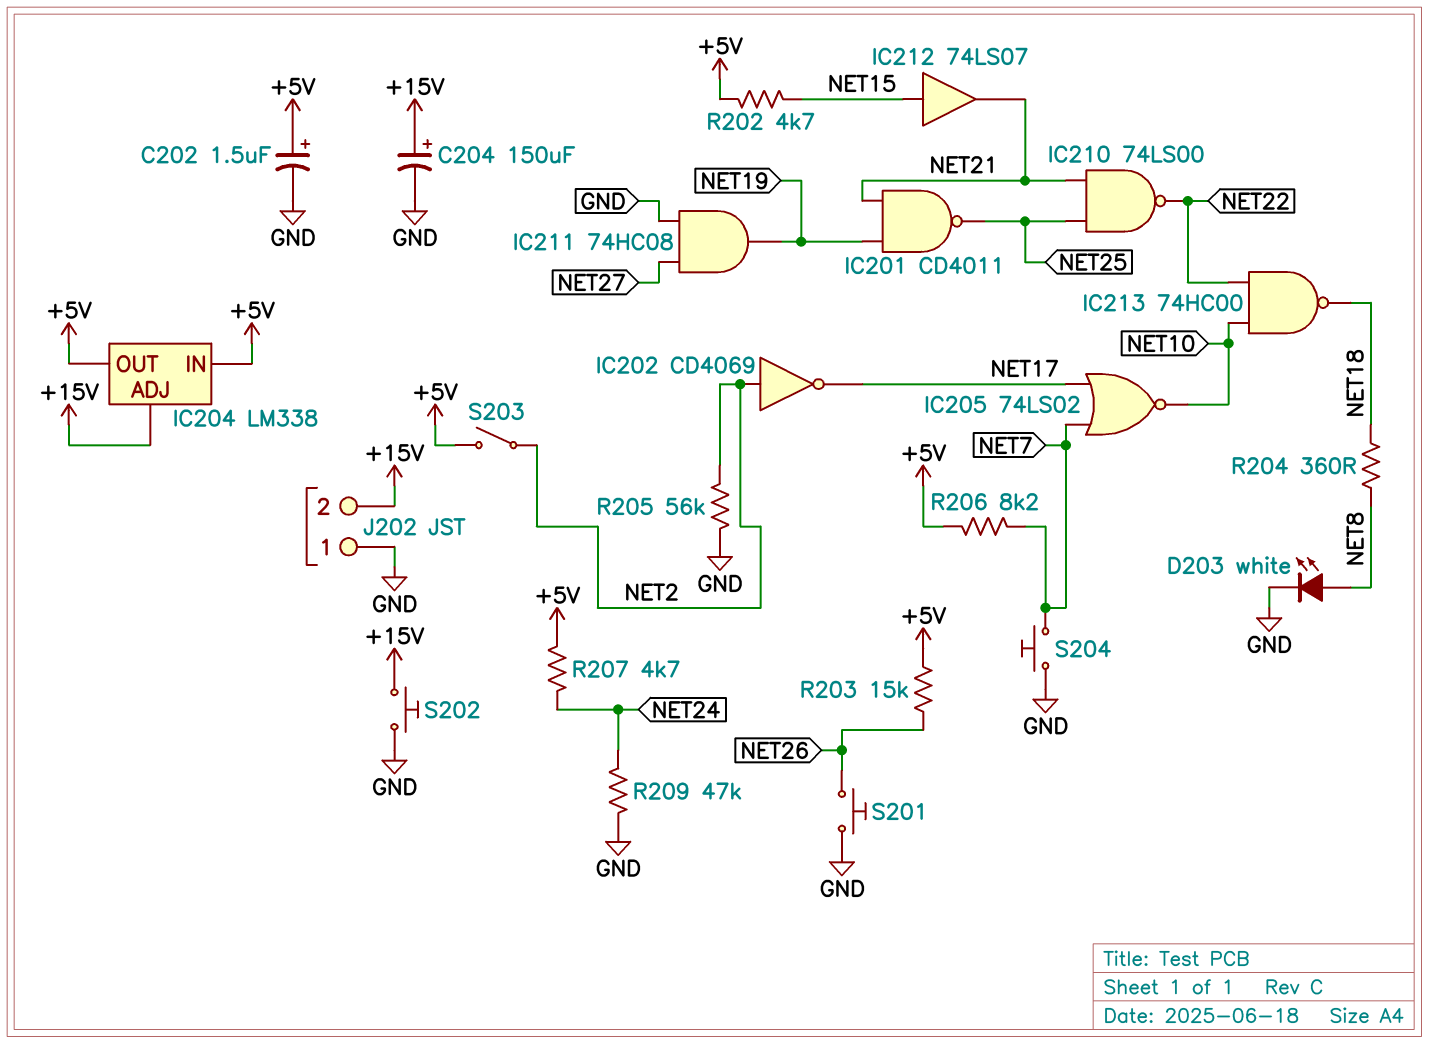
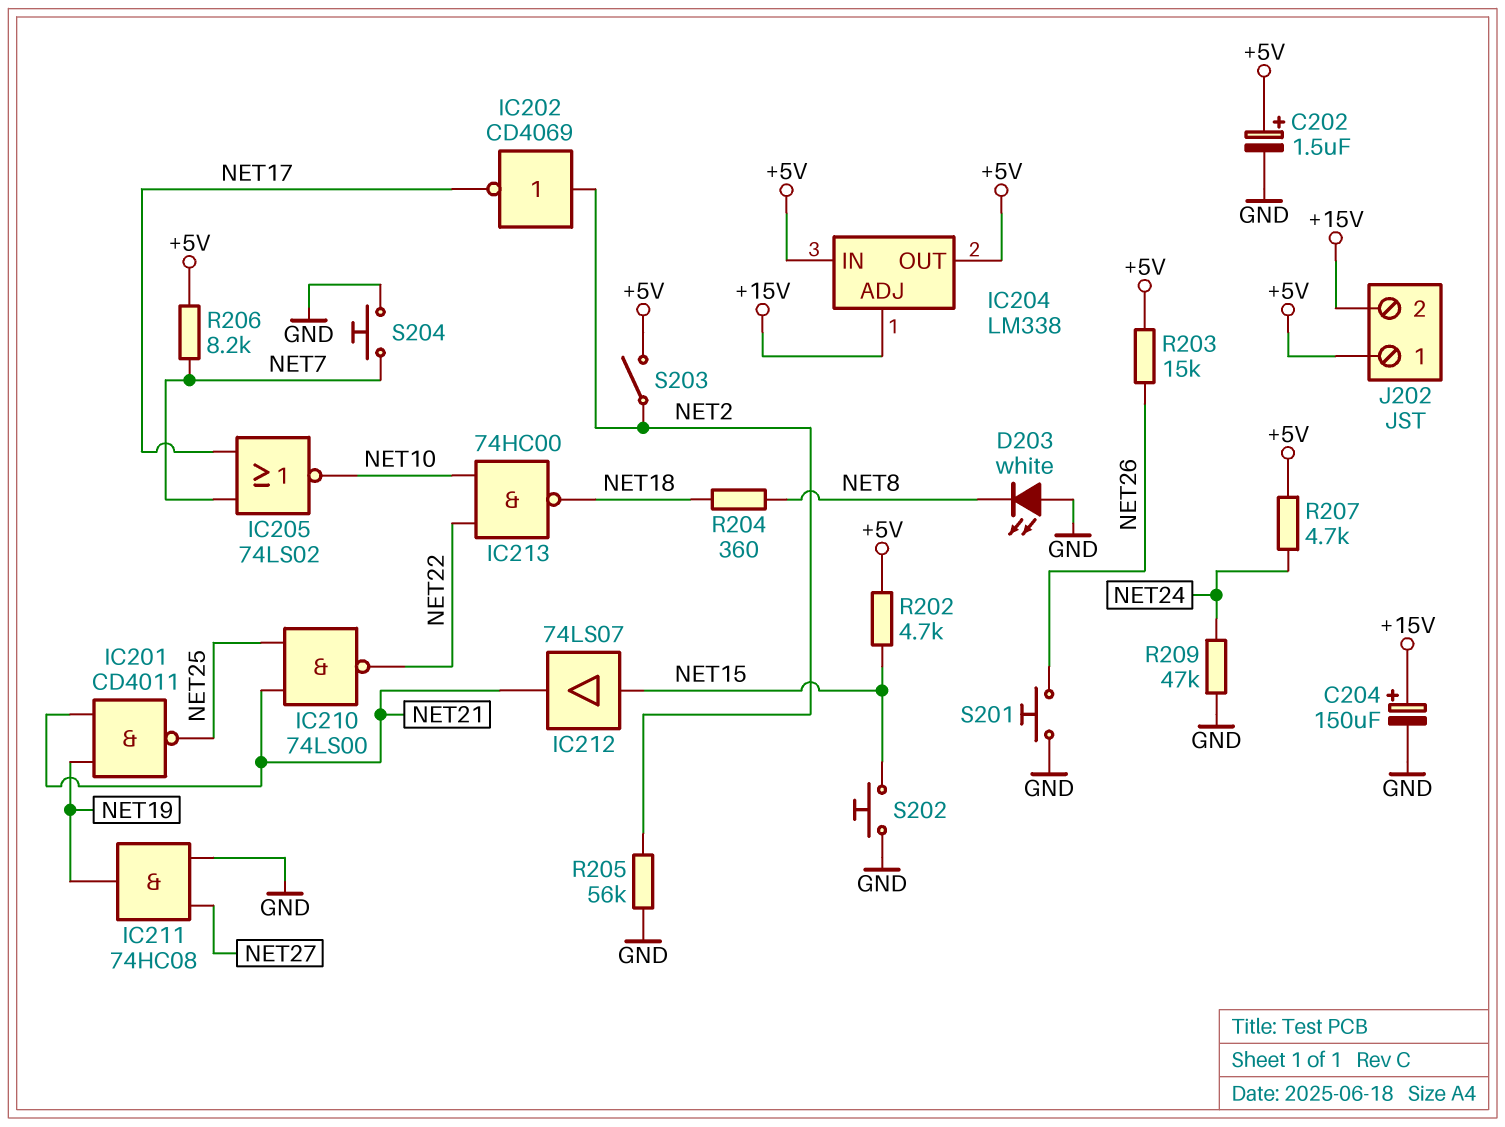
D203: LED white (A NET8, K GND) -> LED white (A GND, K NET8)
J202 pin 1: GND -> +5V
S202: button (+15V, GND) -> button (GND, NET15)

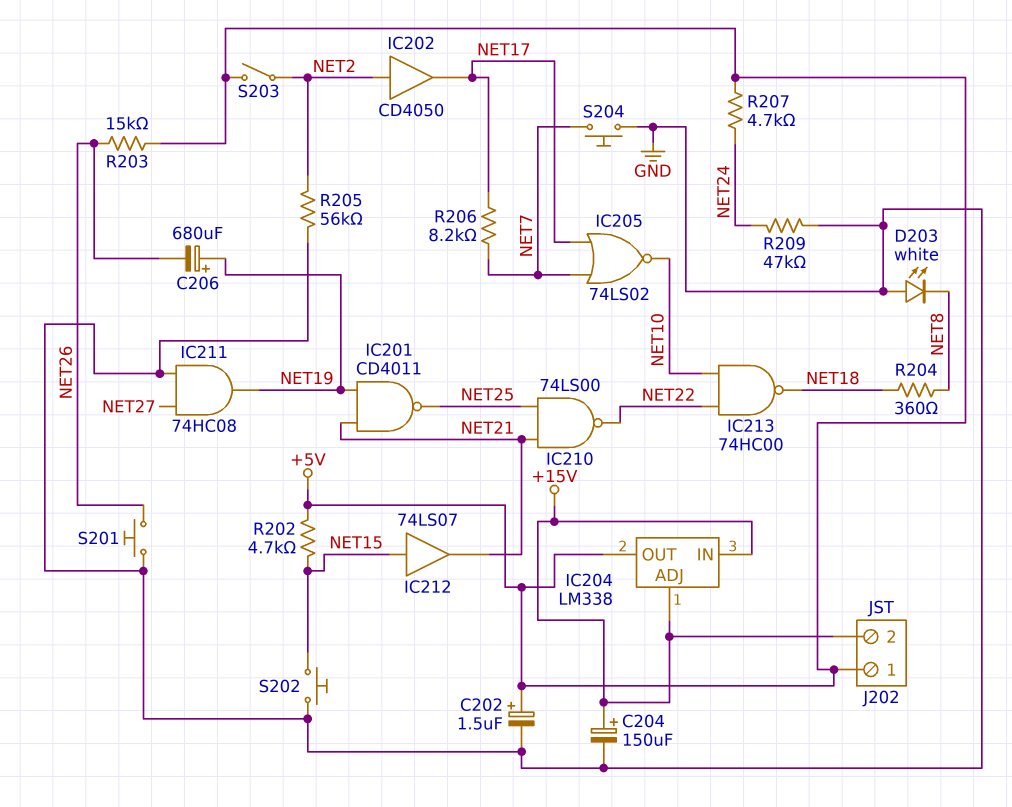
C206: none -> 680uF (plus NET19, minus NET26)
IC202: NOT CD4069 (in NET2, out NET17) -> buffer CD4050 (in NET2, out NET17)
IC204 pin IN: +5V -> +15V
R206: 8.2k (+5V, NET7) -> 8.2k (NET7, NET17)

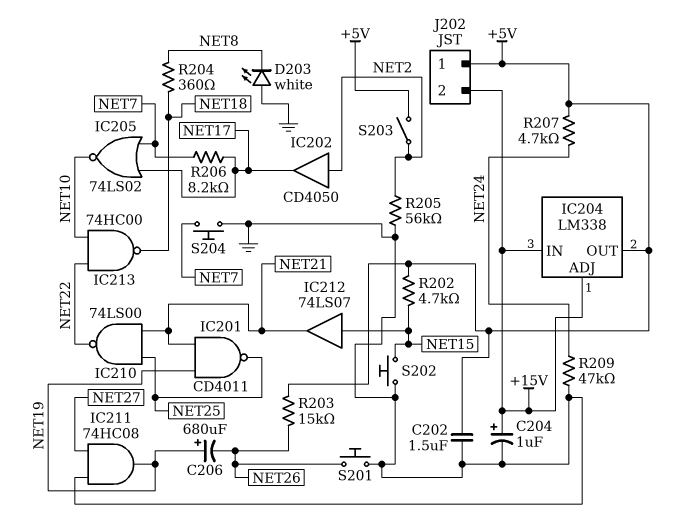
C202: 1.5uF (plus +5V, minus GND) -> 1.5uF (+5V, GND)
C204: 150uF (plus +15V, minus GND) -> 1uF (plus +15V, minus GND)

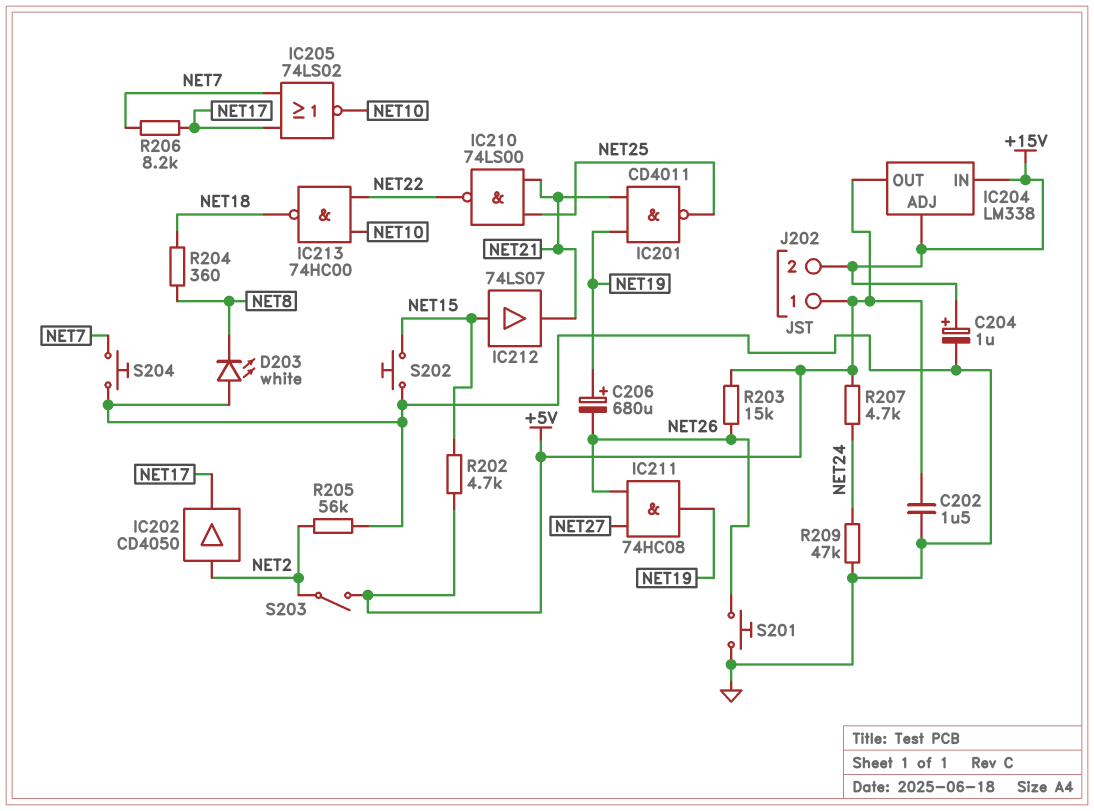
IC211: AND 74HC08 (in GND, in NET27, out NET19) -> AND 74HC08 (in NET26, in NET27, out NET19)

